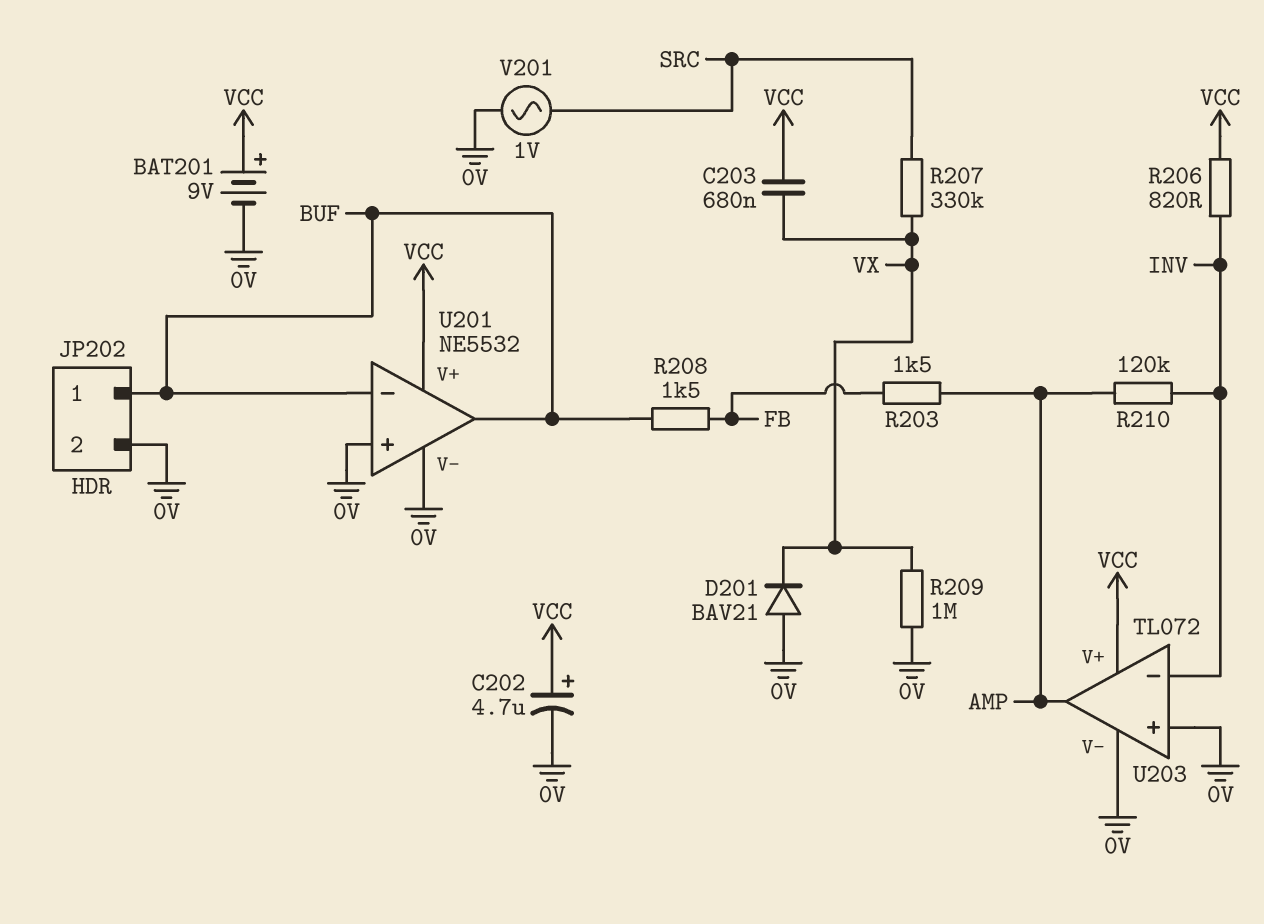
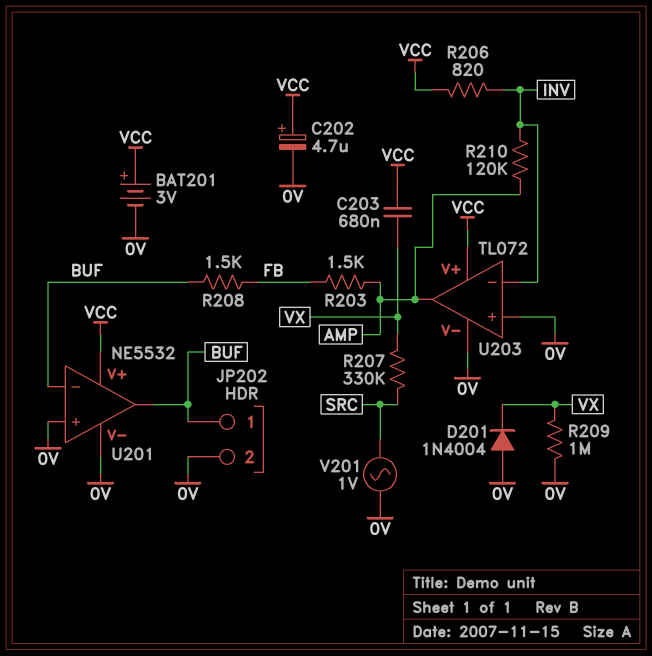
BAT201: 9V (plus VCC, minus 0V) -> 3V (plus VCC, minus 0V)
D201: diode BAV21 (A 0V, K VX) -> diode 1N4004 (A 0V, K VX)

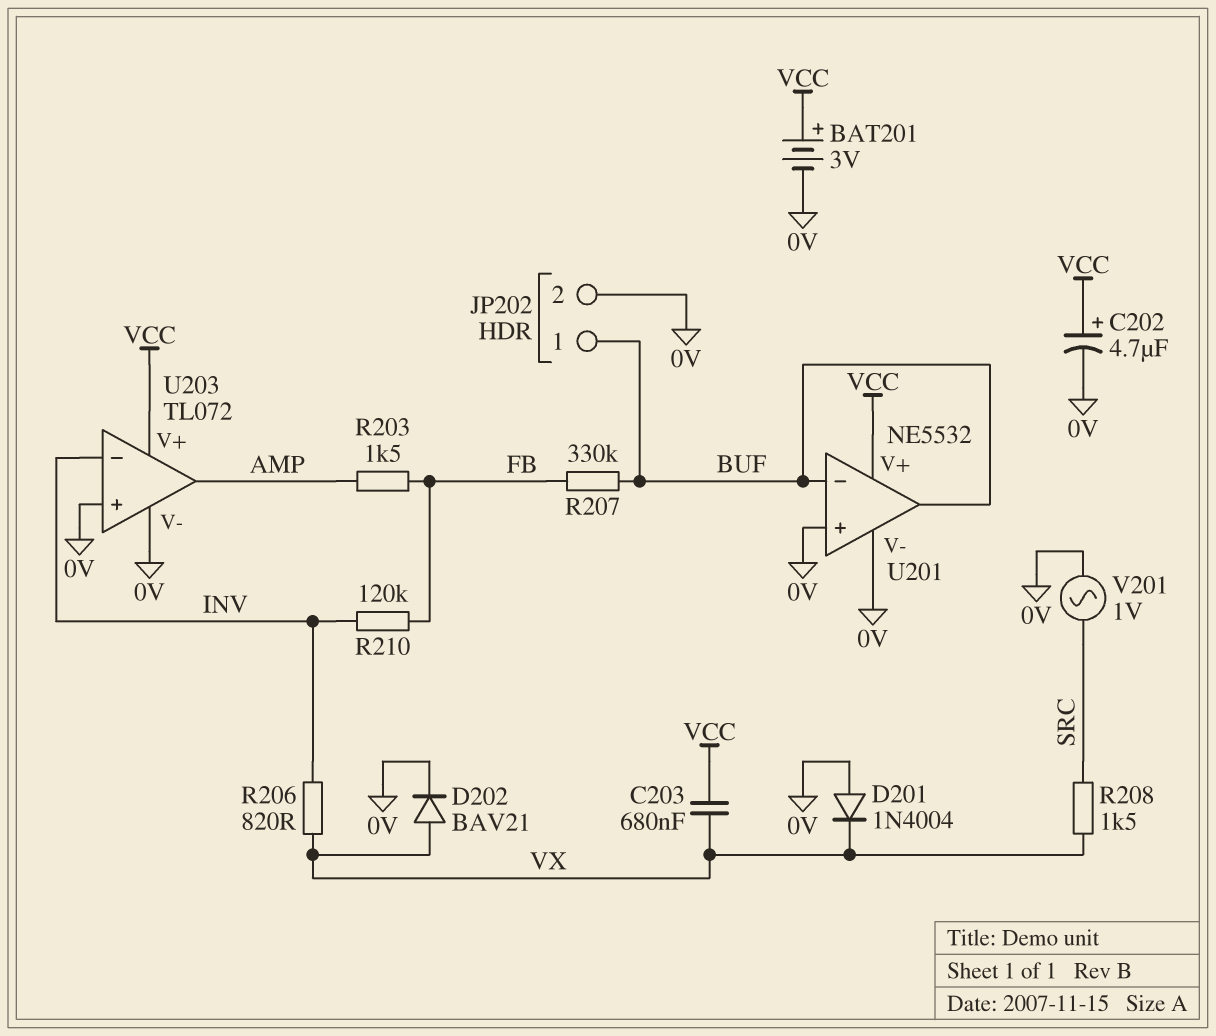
D202: none -> diode BAV21 (A VX, K 0V)
R206: 820 (INV, VCC) -> 820 (INV, VX)
R207: 330k (SRC, VX) -> 330k (BUF, FB)
R208: 1.5k (BUF, FB) -> 1.5k (SRC, VX)
R209: 1M (0V, VX) -> none
R210: 120k (AMP, INV) -> 120k (FB, INV)

